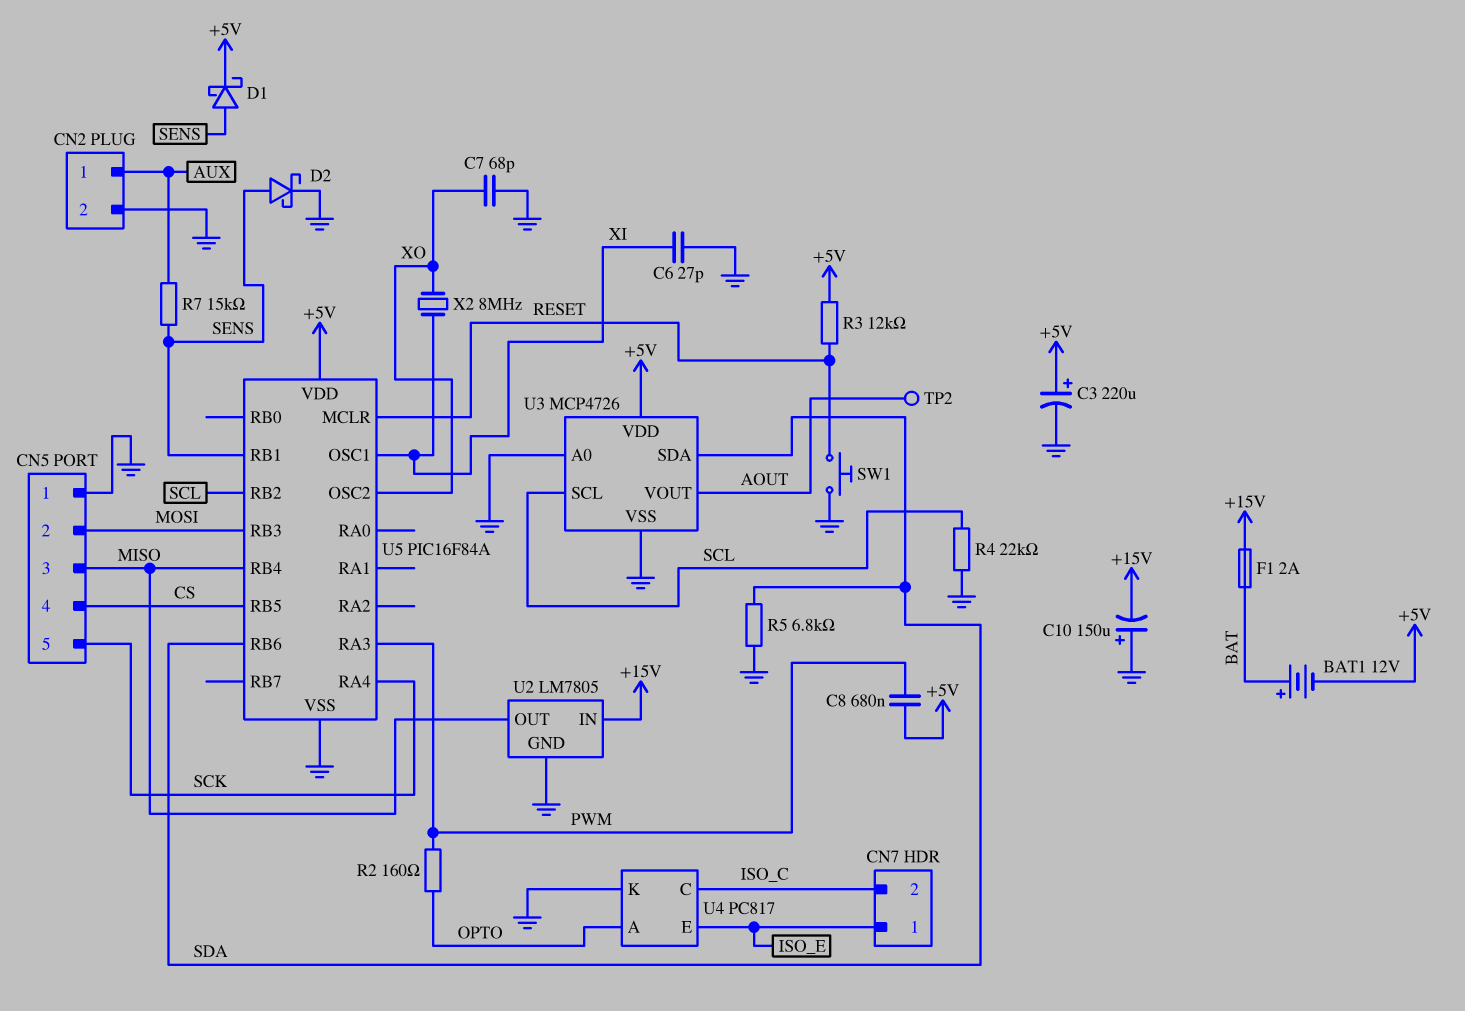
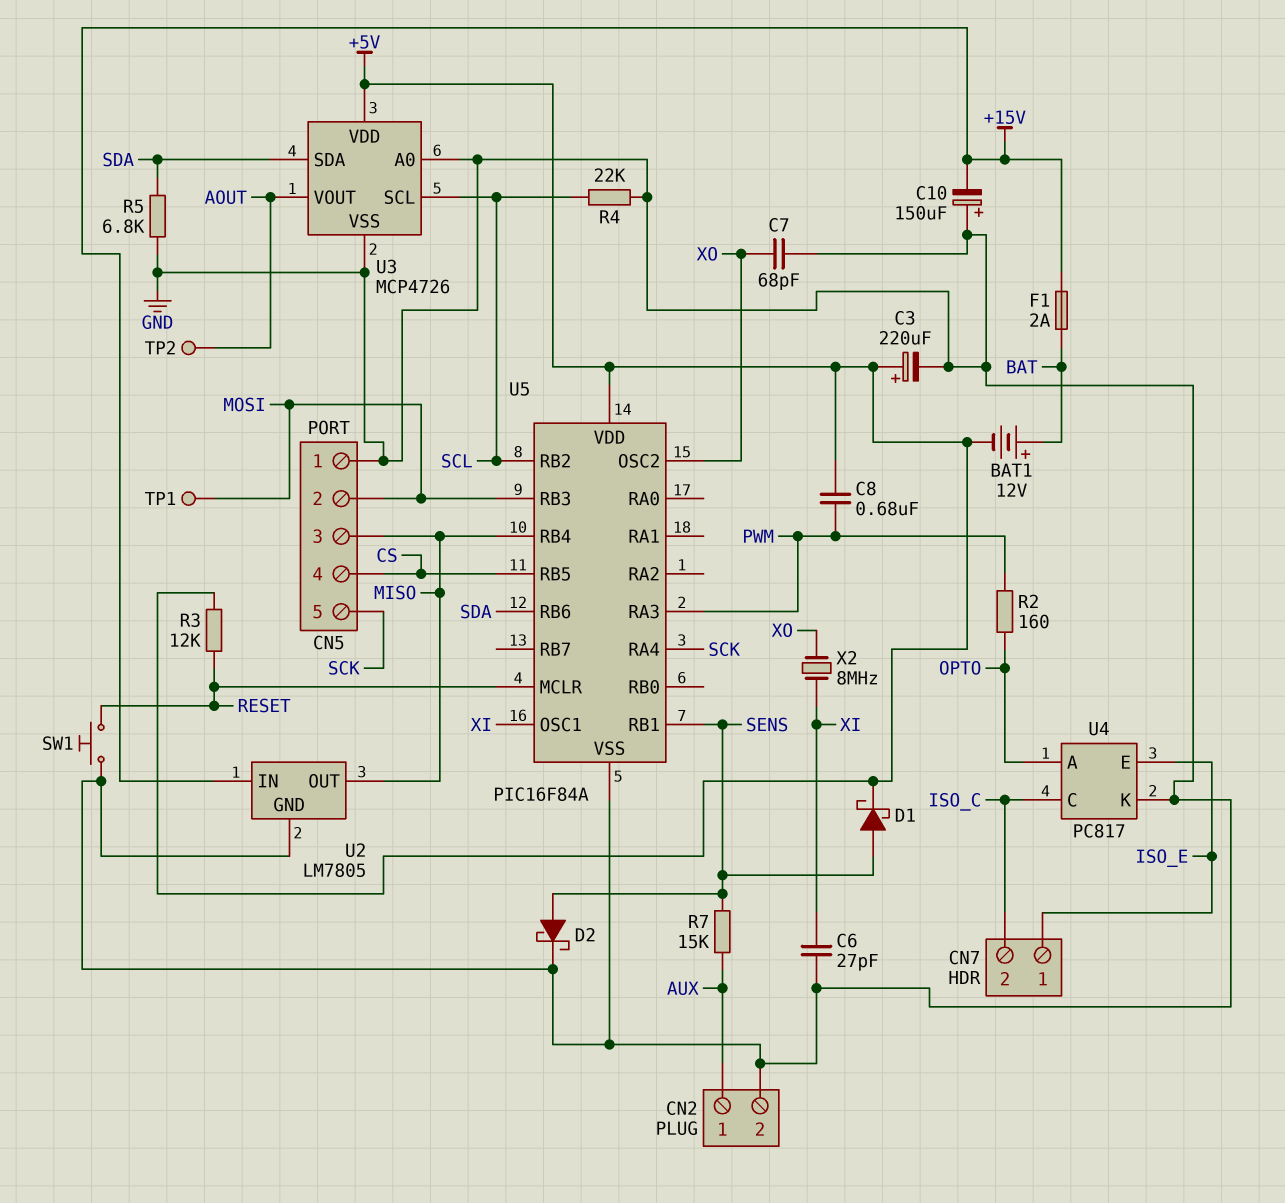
TP1: none -> test point (MOSI)

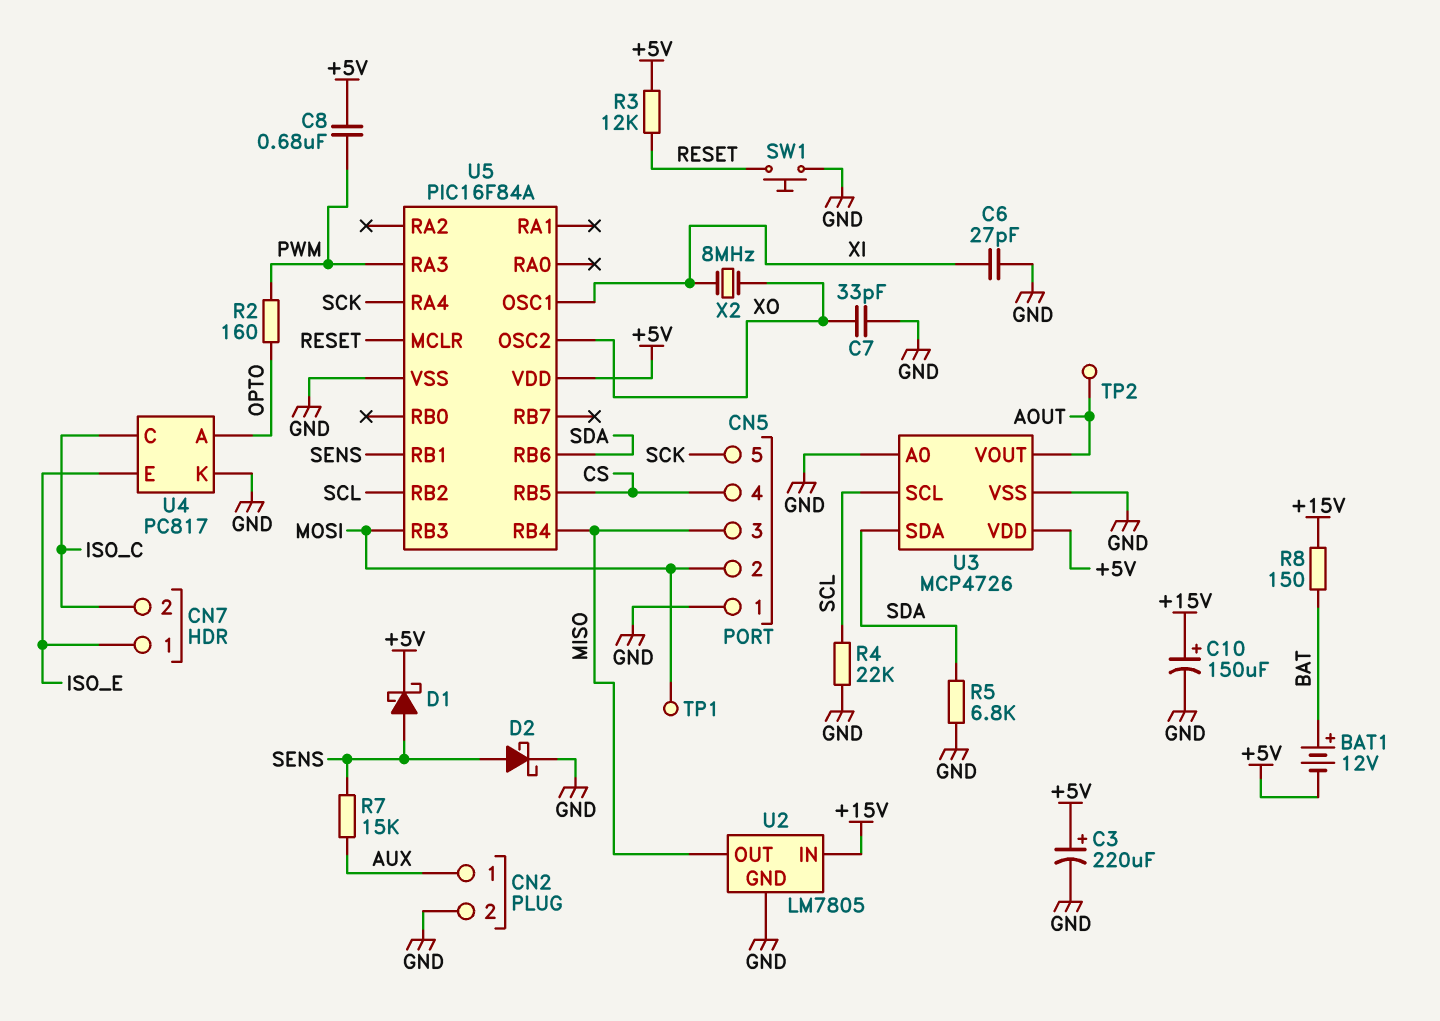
C7: 68pF (GND, XO) -> 33pF (GND, XO)
C10: 150uF (plus GND, minus +15V) -> 150uF (plus +15V, minus GND)
F1: 2A (+15V, BAT) -> none
R8: none -> 150 (+15V, BAT)

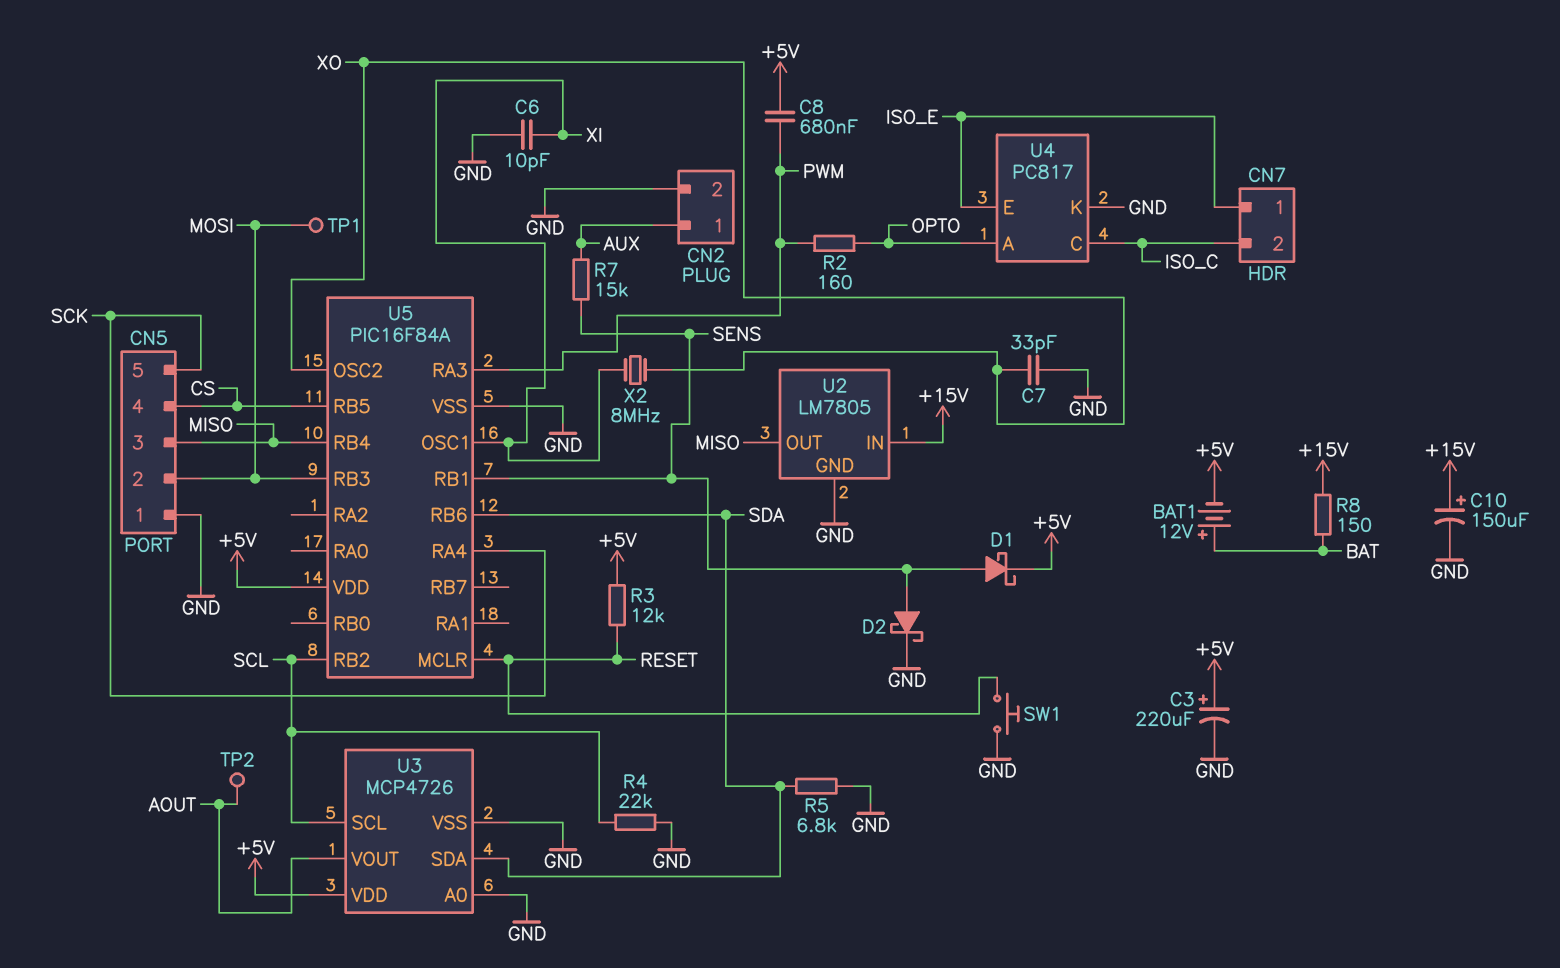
C6: 27pF (GND, XI) -> 10pF (GND, XI)

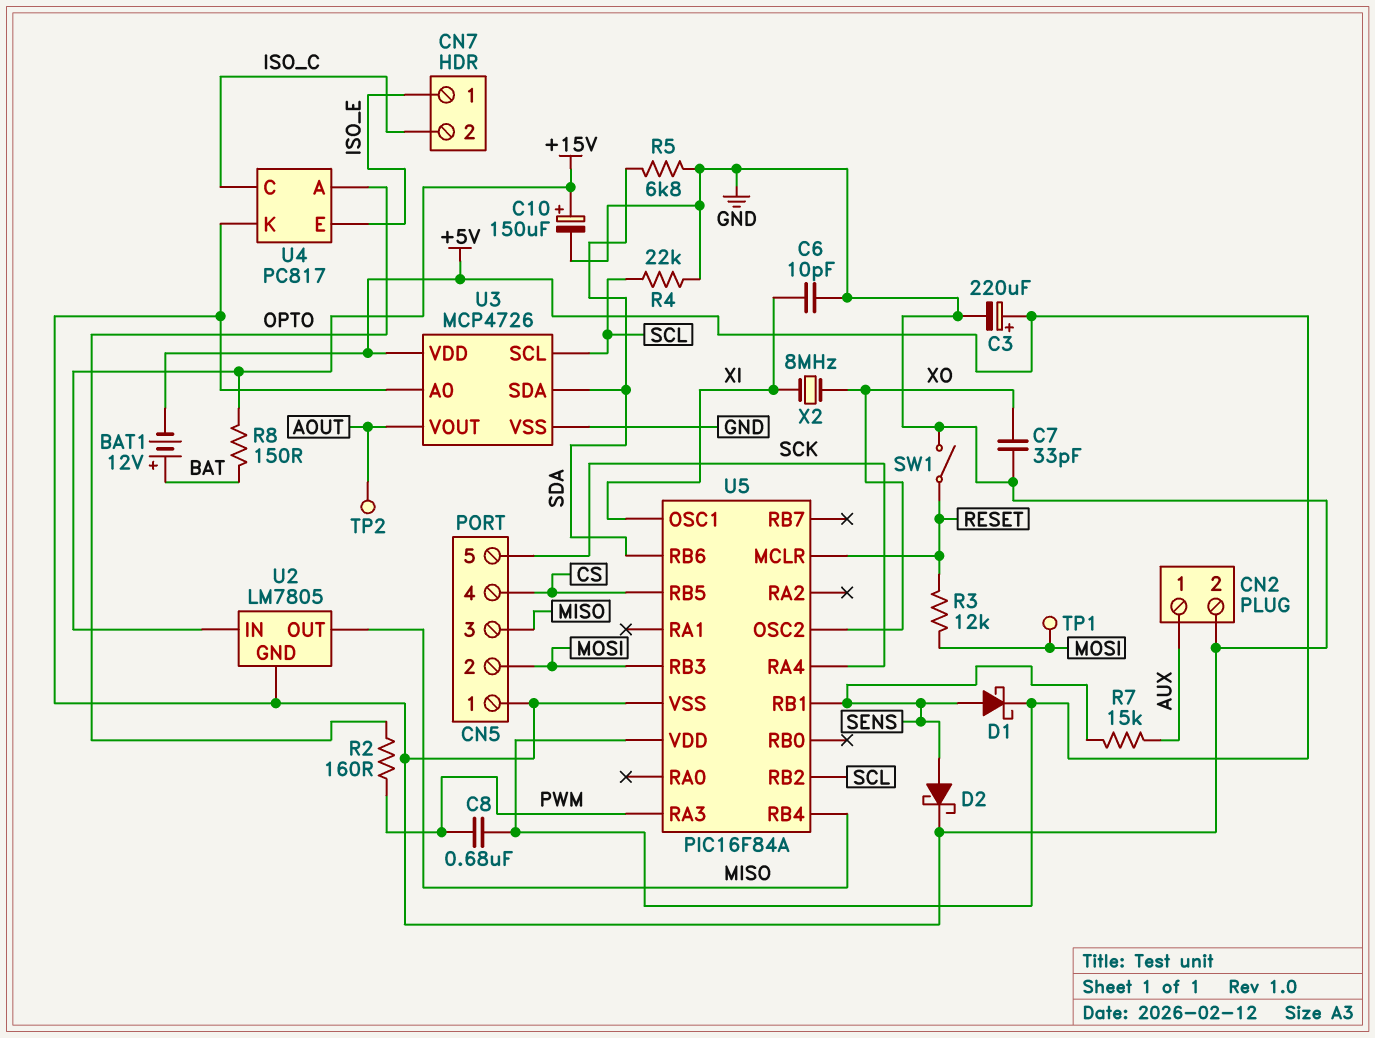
R3: 12k (+5V, RESET) -> 12k (MOSI, RESET)
SW1: button (GND, RESET) -> switch (GND, RESET)

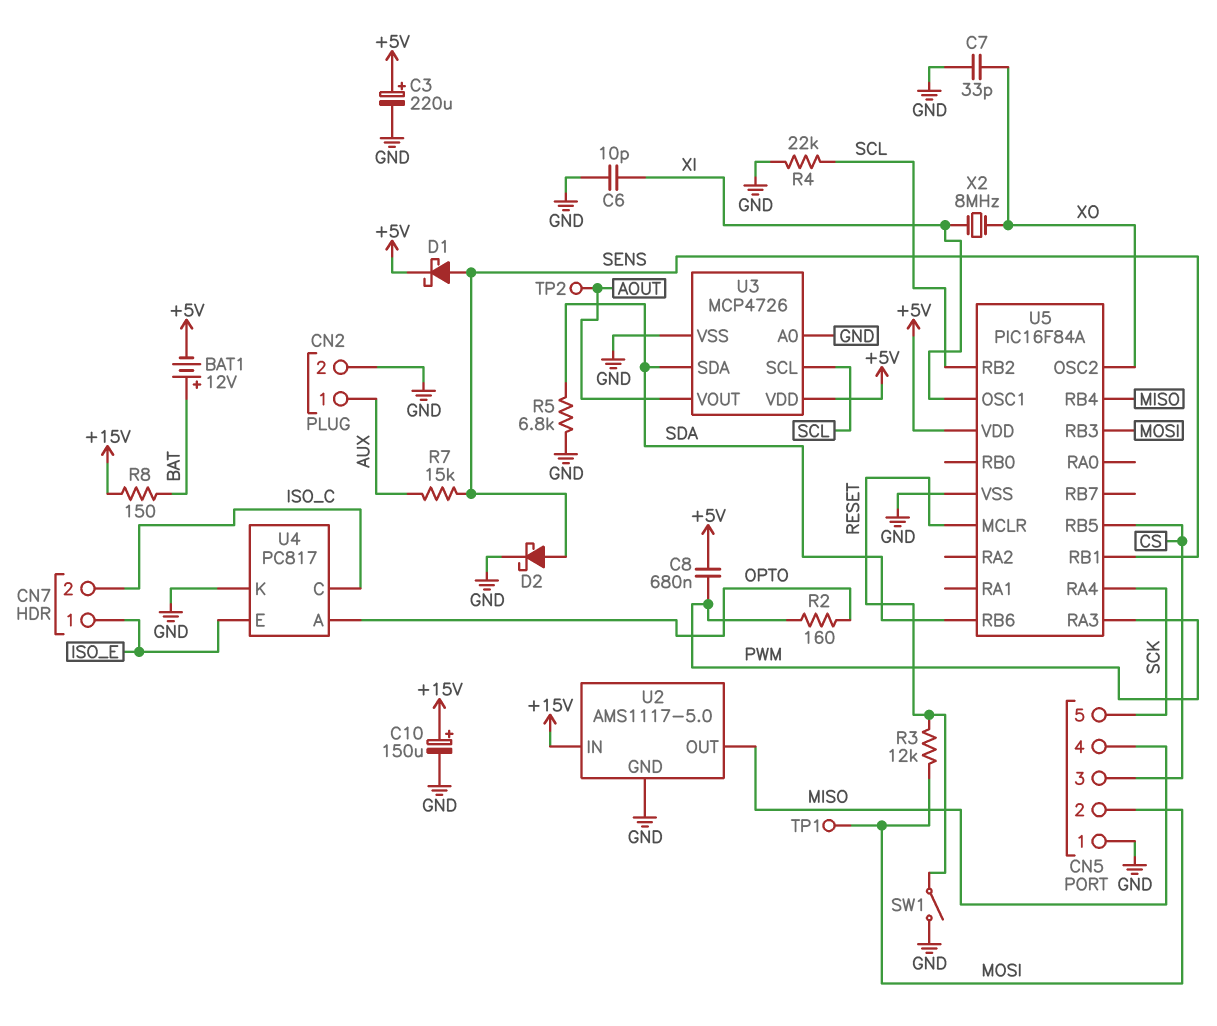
CN5 pin 3: MISO -> CS
CN5 pin 4: CS -> MISO
U2: LM7805 -> AMS1117-5.0

